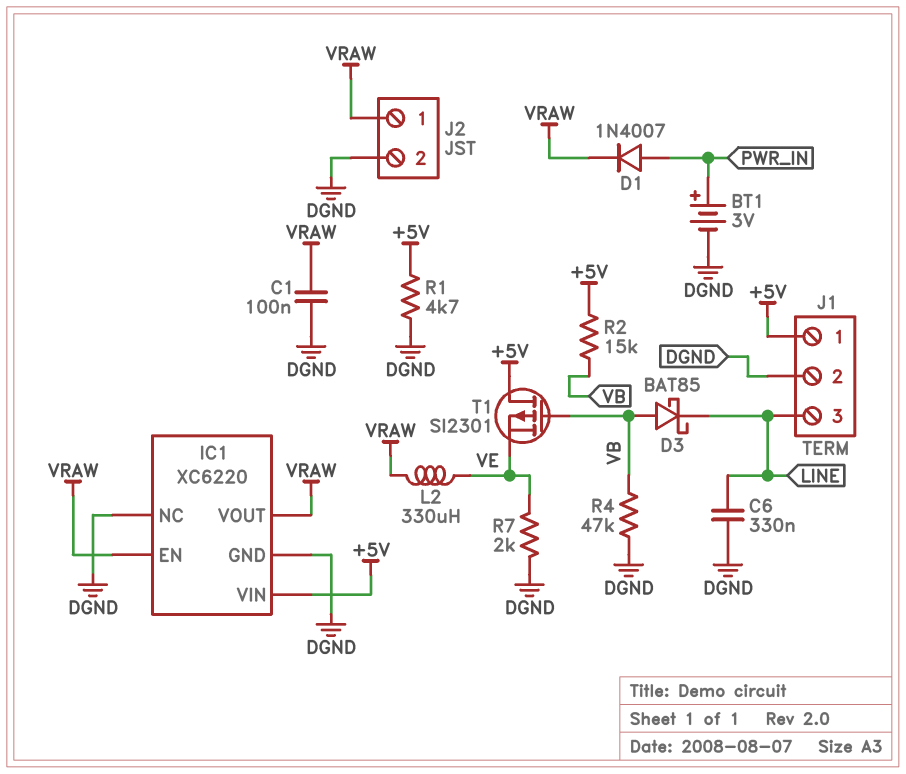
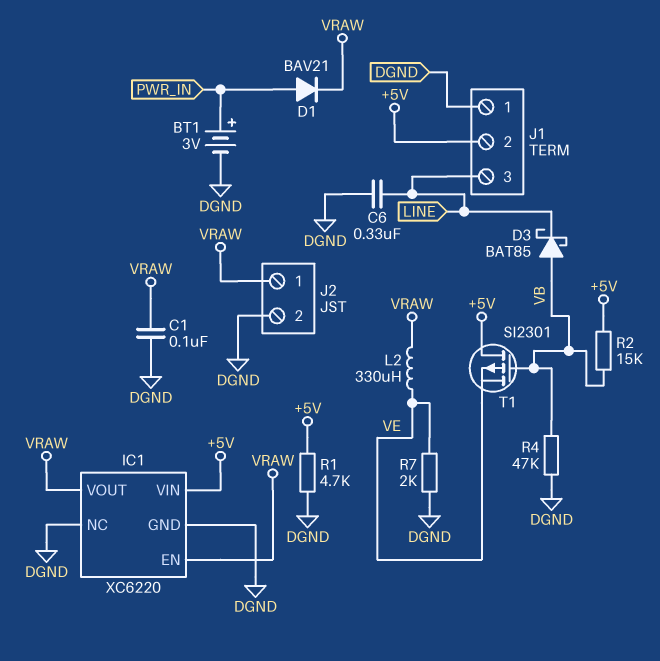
D1: diode 1N4007 (A PWR_IN, K VRAW) -> diode BAV21 (A PWR_IN, K VRAW)
J1 pin 1: +5V -> DGND
J1 pin 2: DGND -> +5V

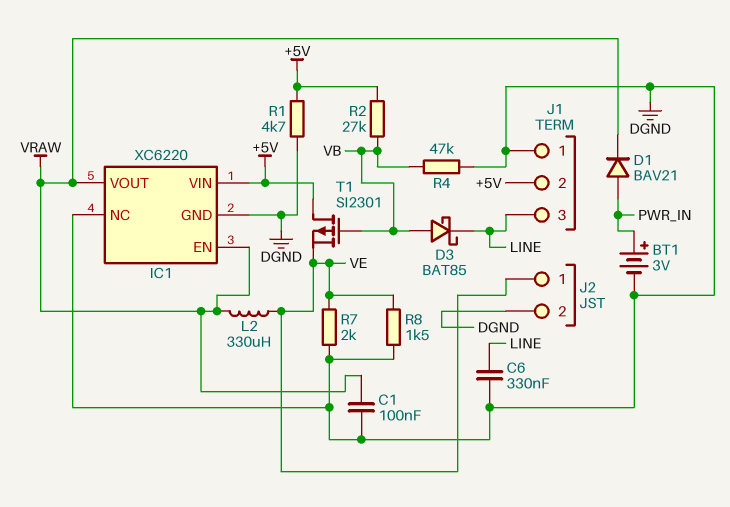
J2 pin 1: VRAW -> VE
R2: 15k (+5V, VB) -> 27k (+5V, VB)
R8: none -> 1.5k (DGND, VE)

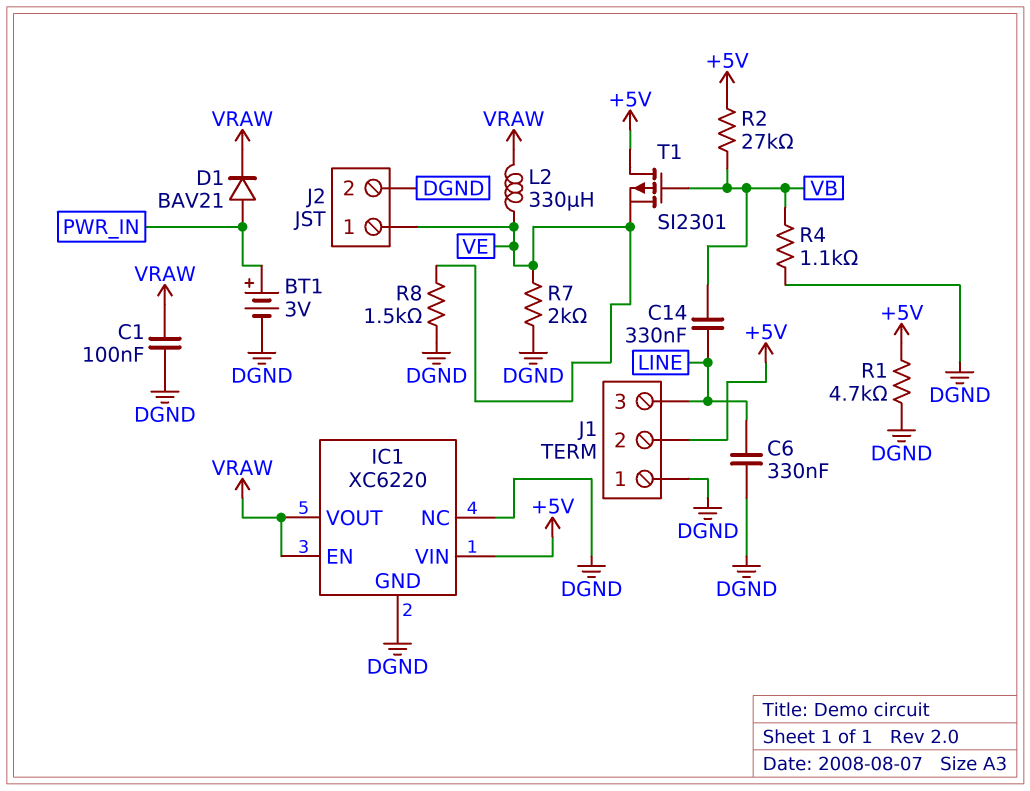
C14: none -> 330nF (LINE, VB)
D3: schottky BAT85 (A VB, K LINE) -> none
R4: 47k (DGND, VB) -> 1.1k (DGND, VB)

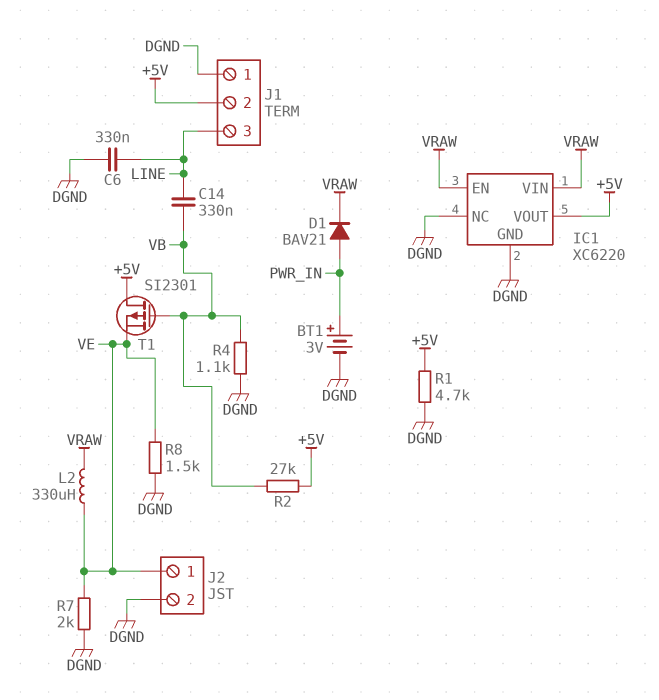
C1: 100nF (DGND, VRAW) -> none
IC1 pin VIN: +5V -> VRAW
IC1 pin VOUT: VRAW -> +5V

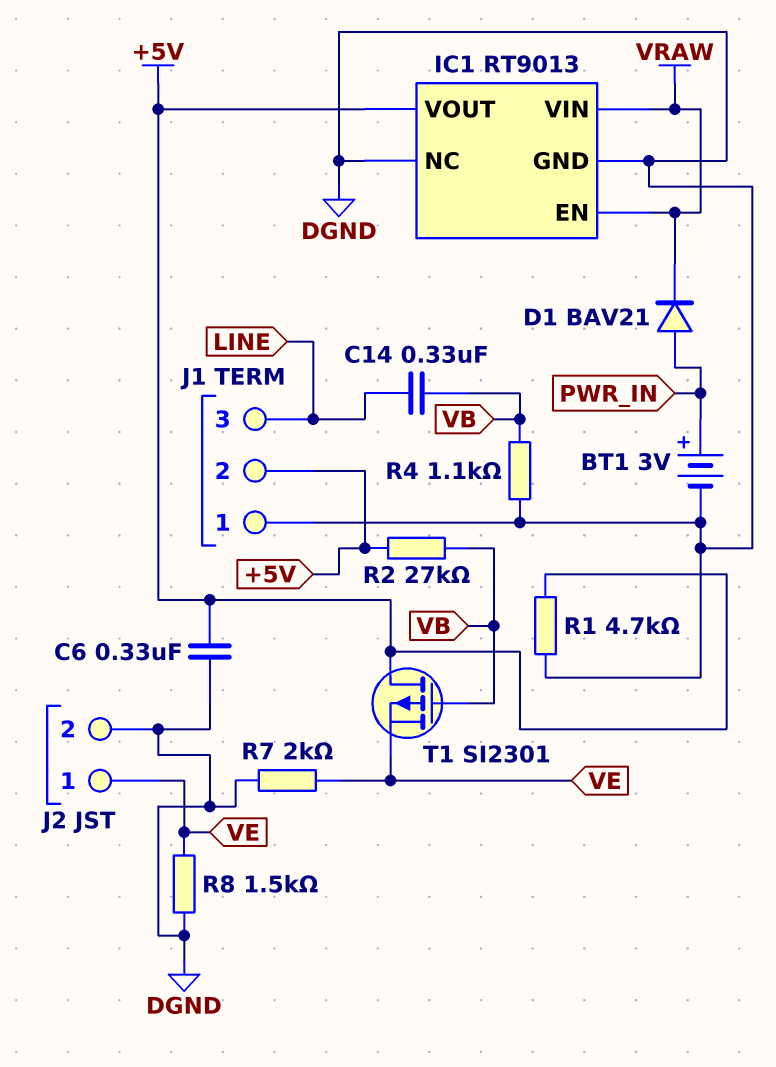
C6: 330nF (DGND, LINE) -> 330nF (+5V, DGND)
IC1: XC6220 -> RT9013
L2: 330uH (VE, VRAW) -> none

